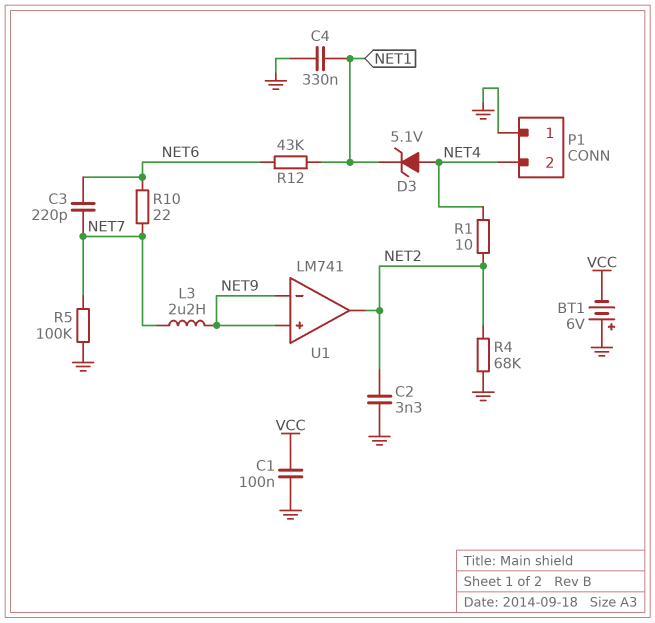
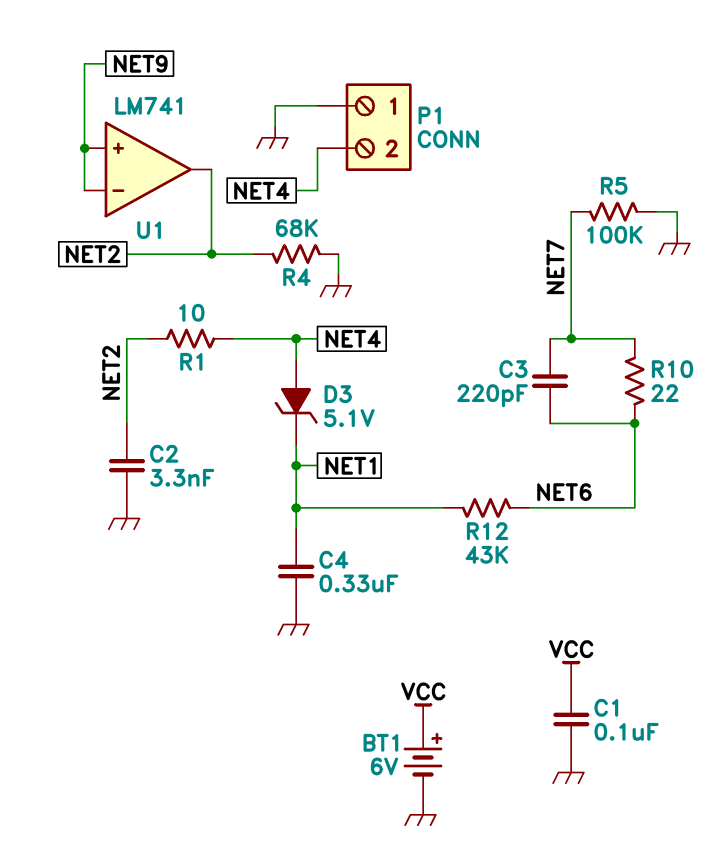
BT1: 6V (plus GND, minus VCC) -> 6V (plus VCC, minus GND)
L3: 2.2uH (NET7, NET9) -> none

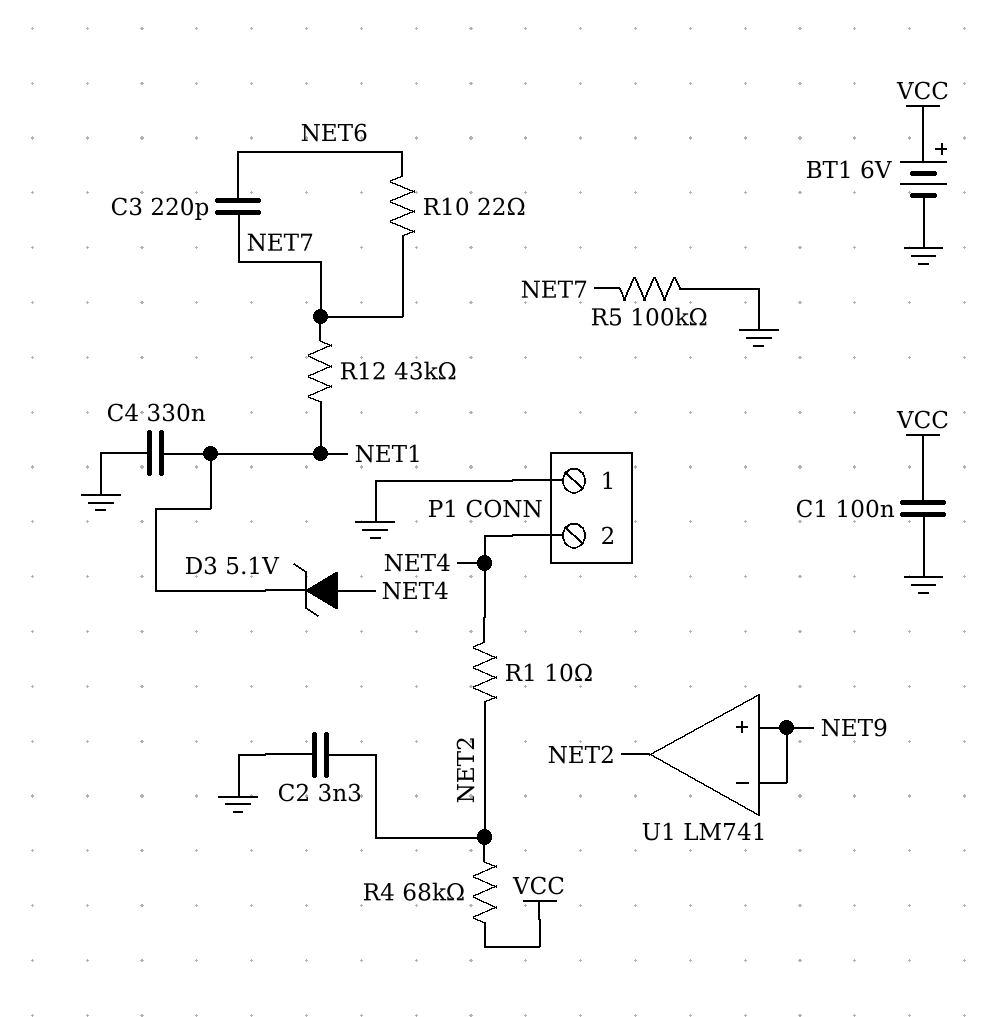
R4: 68k (GND, NET2) -> 68k (NET2, VCC)
R12: 43k (NET1, NET6) -> 43k (NET1, NET7)

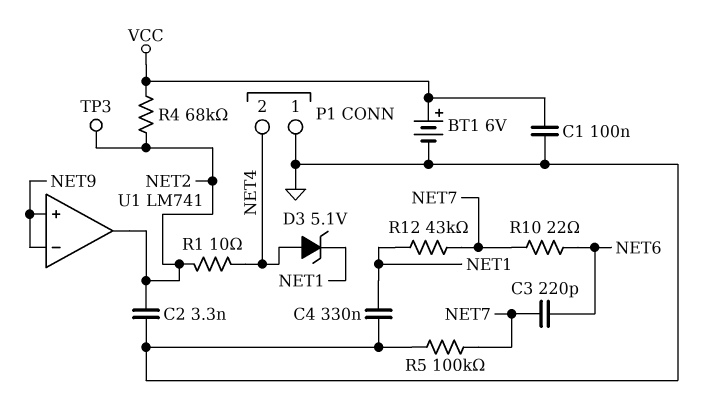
TP3: none -> test point (NET2)

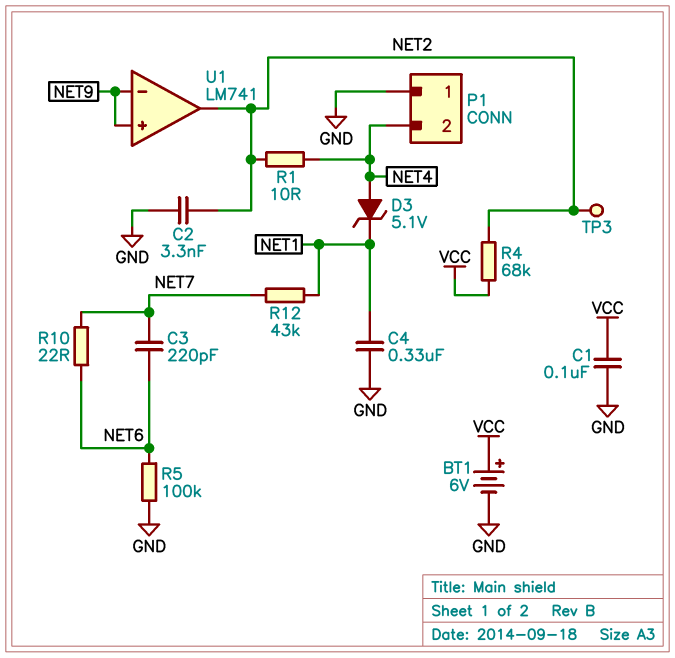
R5: 100k (GND, NET7) -> 100k (GND, NET6)

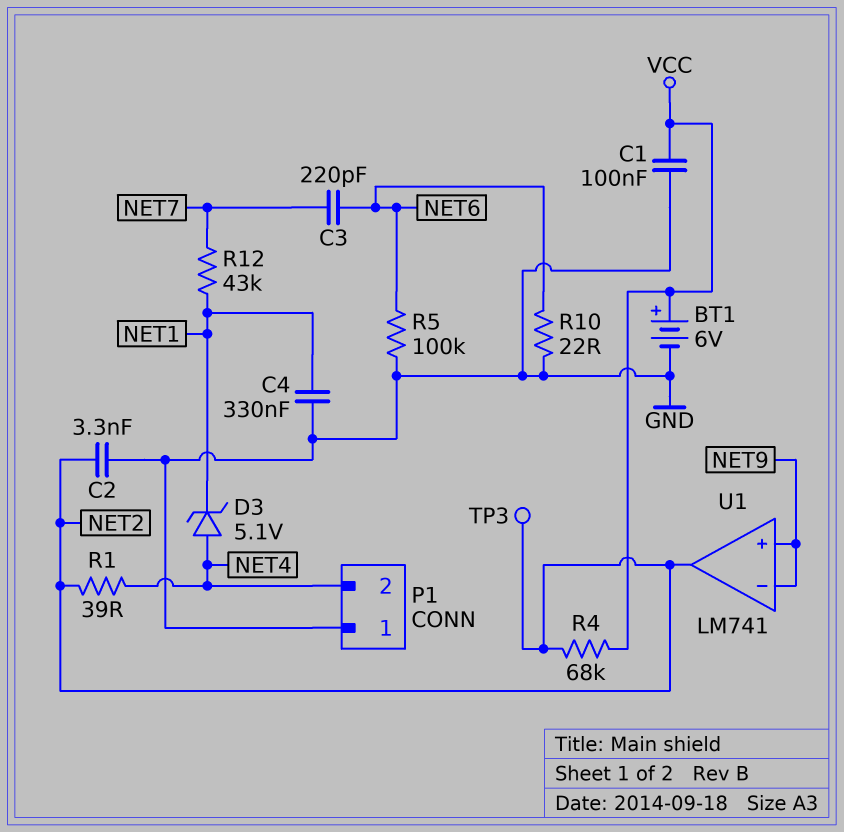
R1: 10 (NET2, NET4) -> 39 (NET2, NET4)
R10: 22 (NET6, NET7) -> 22 (GND, NET6)

